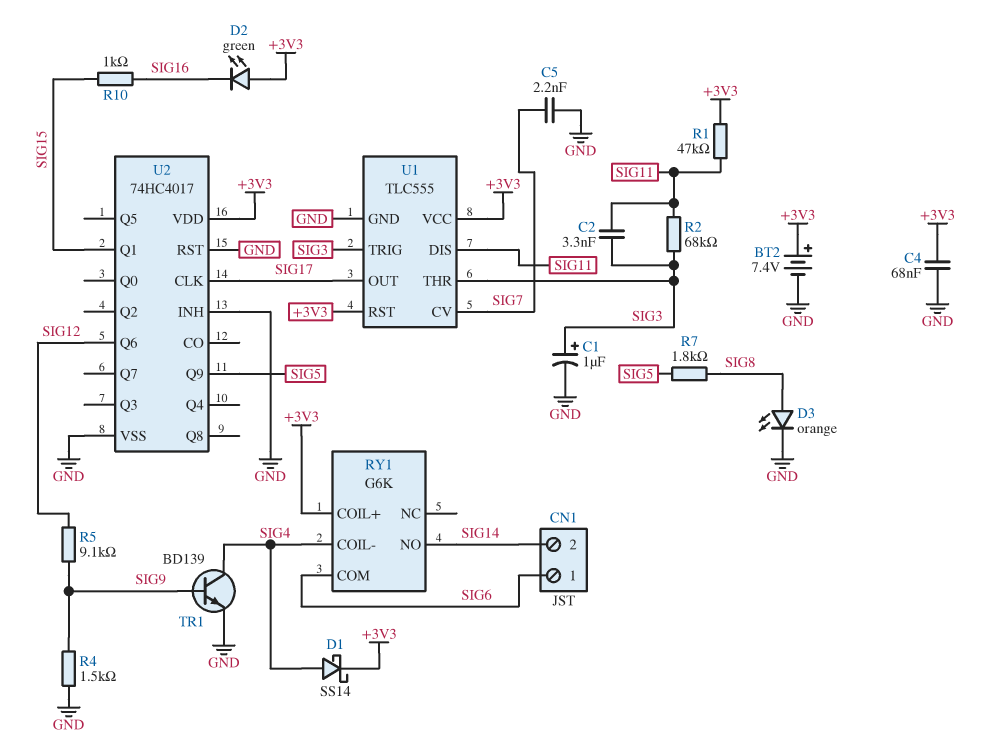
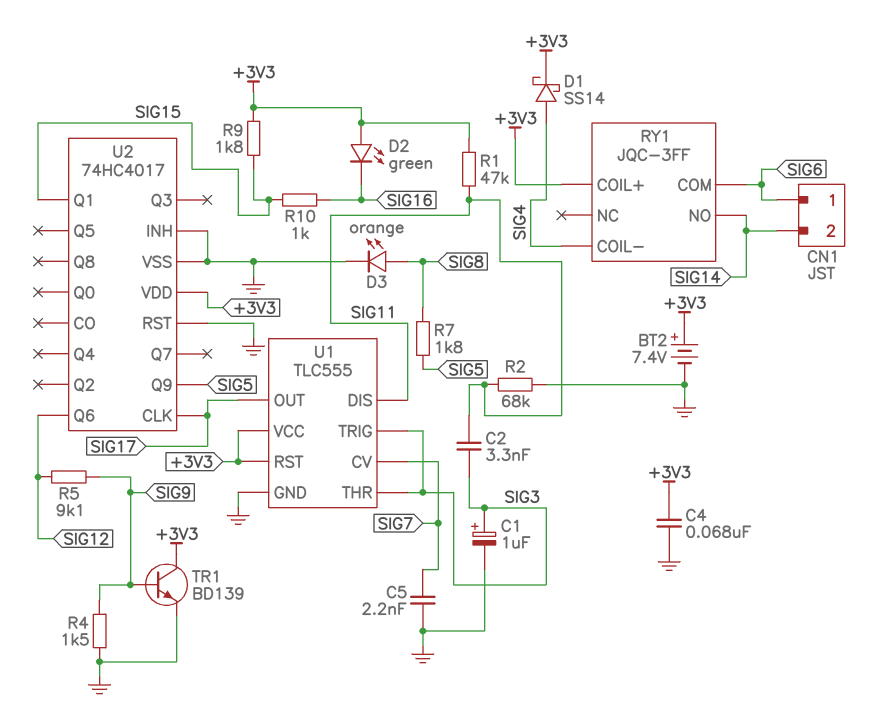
R2: 68k (SIG3, SIG11) -> 68k (GND, SIG11)
R9: none -> 1.8k (+3V3, SIG15)
RY1: G6K -> JQC-3FF
TR1: NPN BD139 (B SIG9, C SIG4, E GND) -> NPN BD139 (B SIG9, C +3V3, E GND)

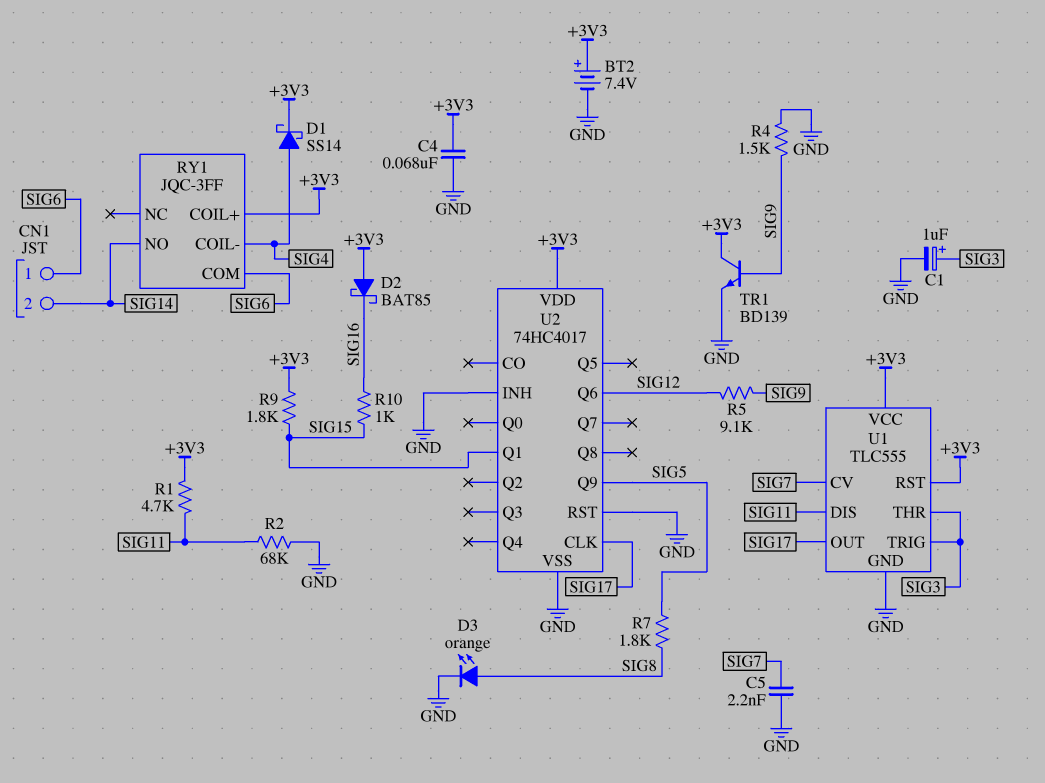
C2: 3.3nF (SIG3, SIG11) -> none
D2: LED green (A +3V3, K SIG16) -> schottky BAT85 (A +3V3, K SIG16)
R1: 47k (+3V3, SIG11) -> 4.7k (+3V3, SIG11)

